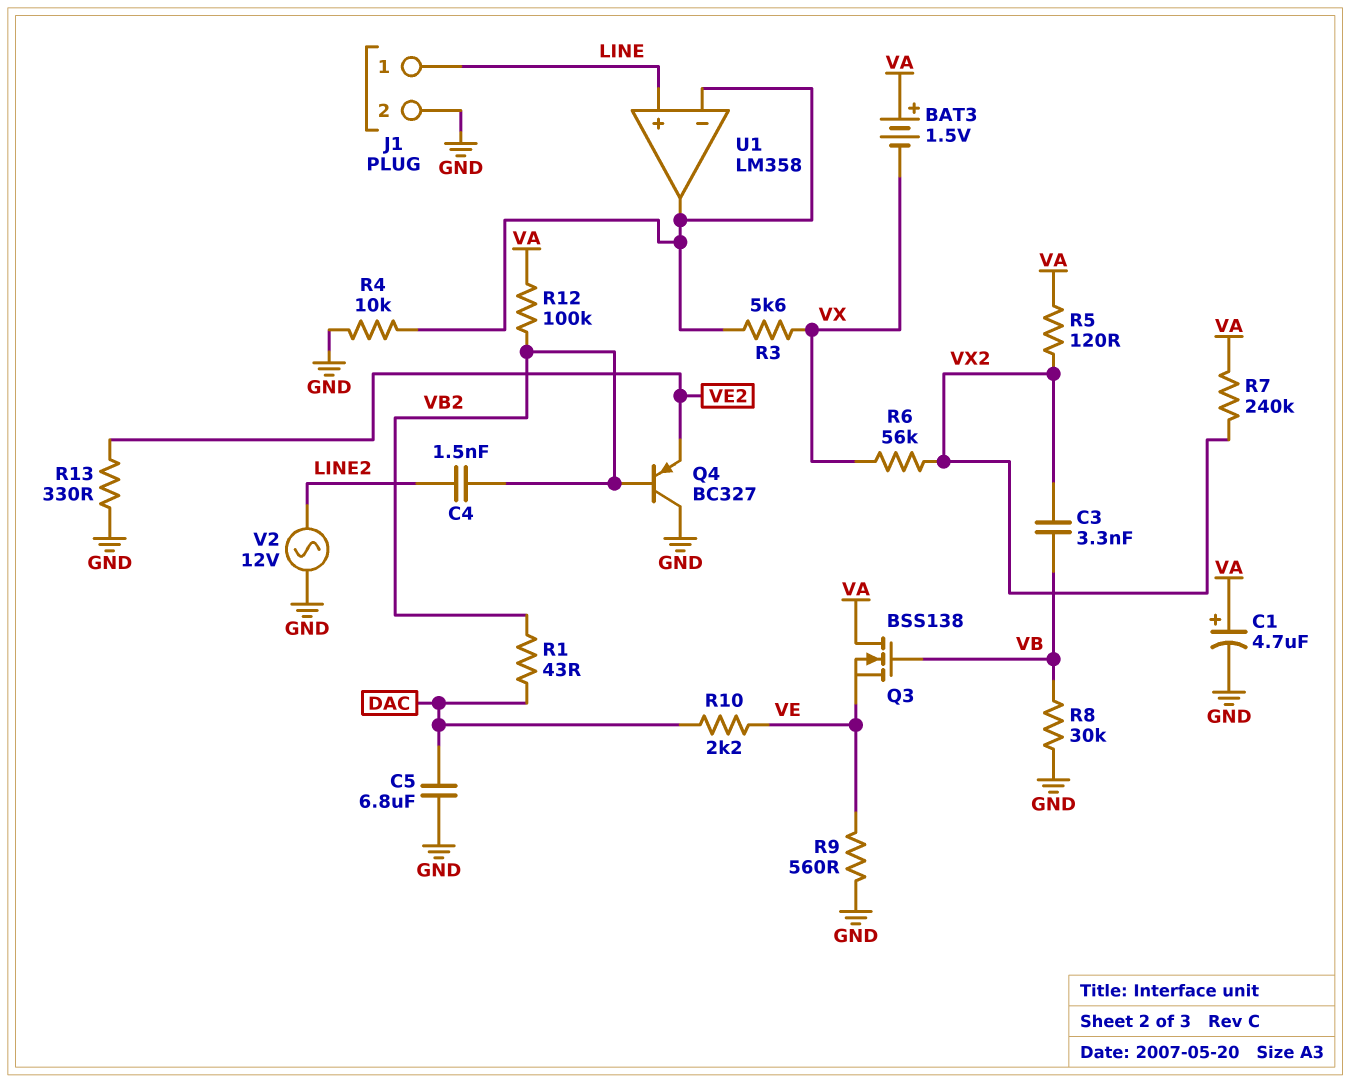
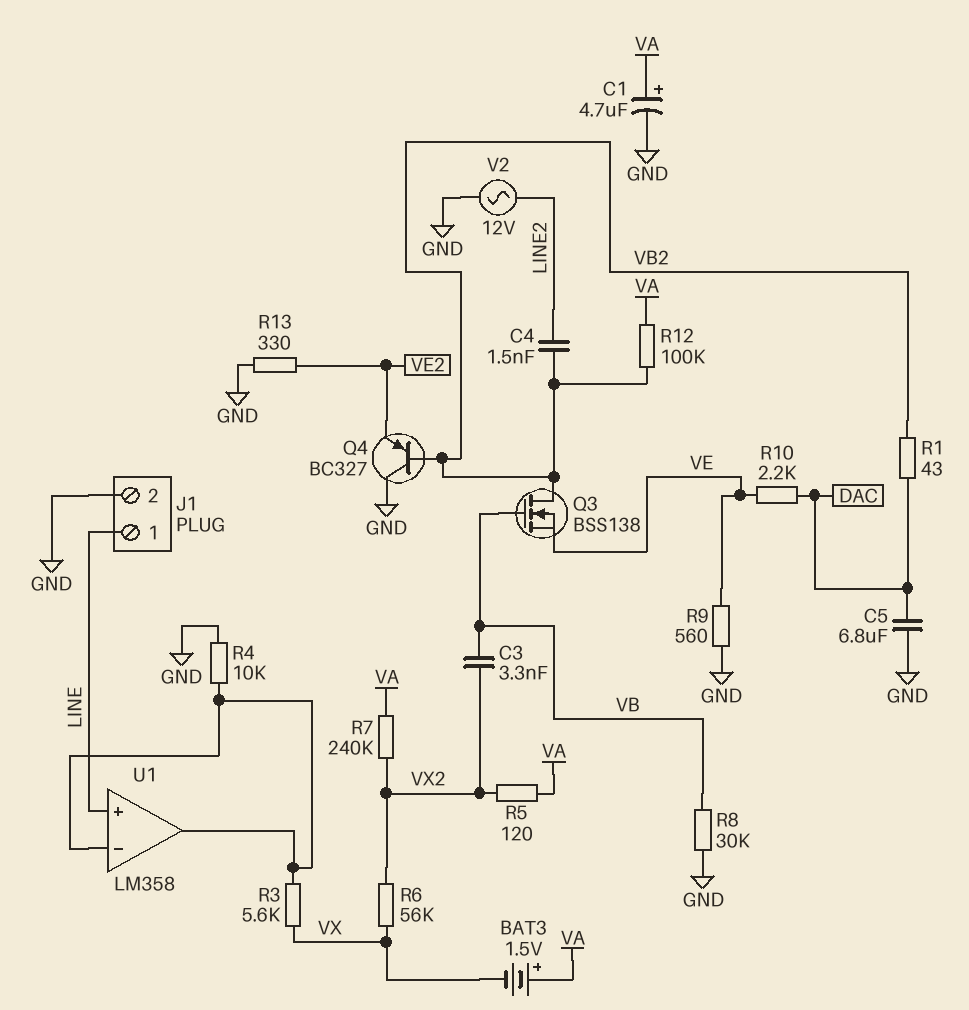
Q3: NMOS BSS138 (G VB, D VA, S VE) -> NMOS BSS138 (G VB, D VB2, S VE)

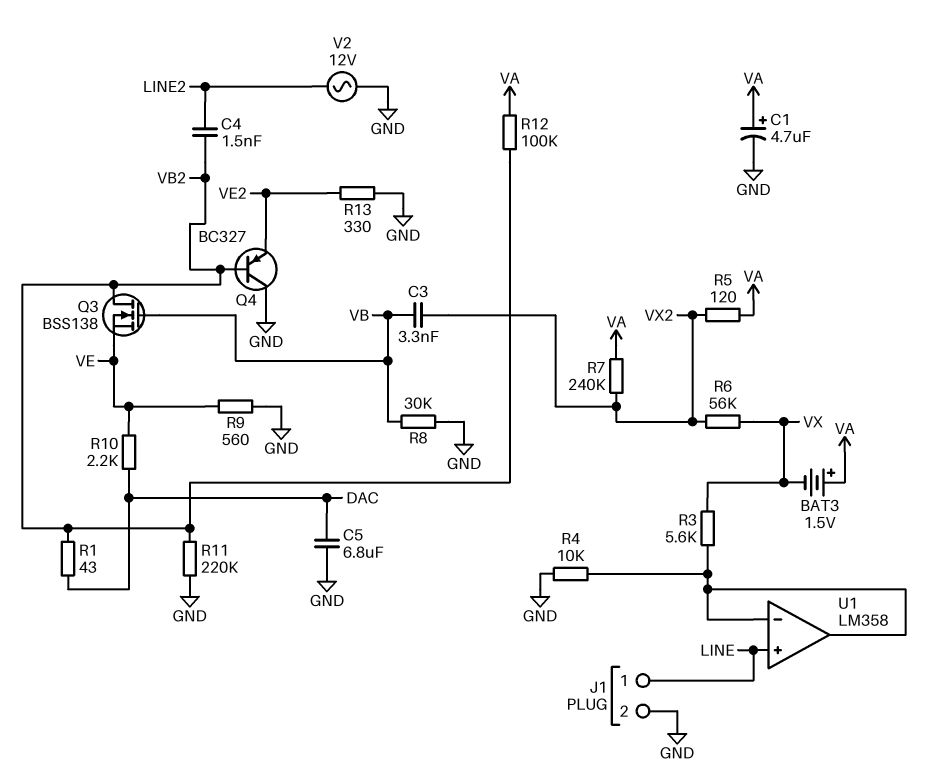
R11: none -> 220k (GND, VB2)

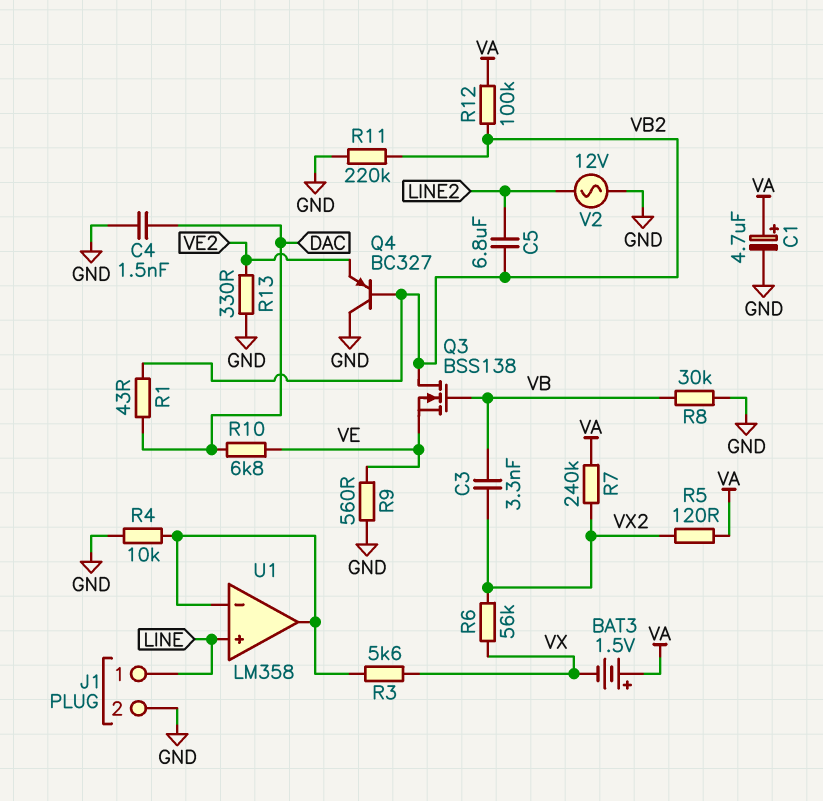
C4: 1.5nF (LINE2, VB2) -> 1.5nF (DAC, GND)
C5: 6.8uF (DAC, GND) -> 6.8uF (LINE2, VB2)
R10: 2.2k (DAC, VE) -> 6.8k (DAC, VE)

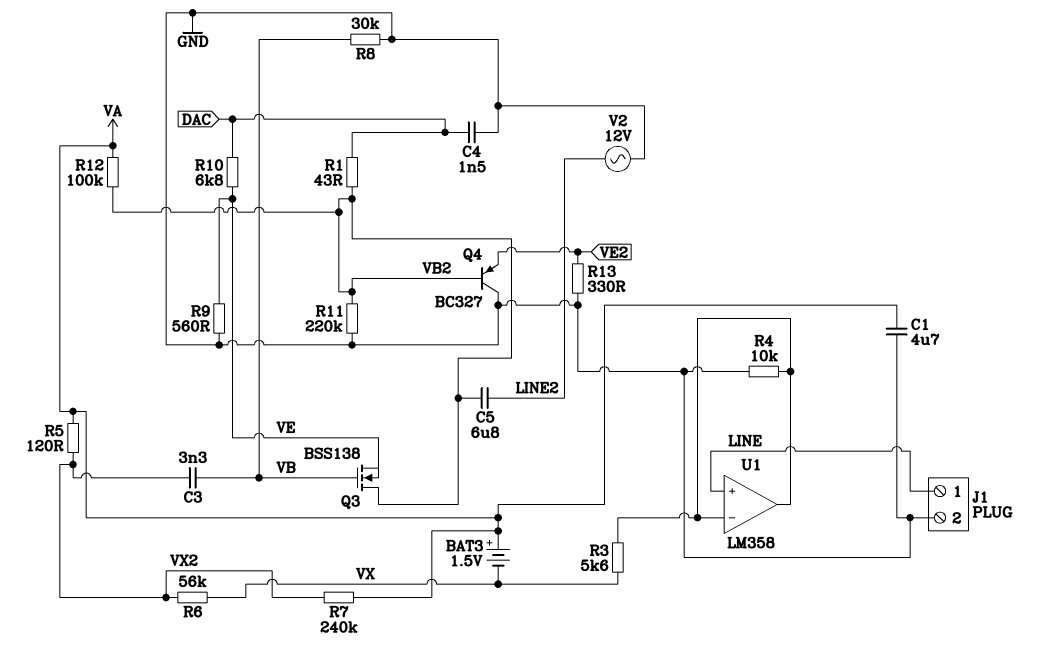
C1: 4.7uF (plus VA, minus GND) -> 4.7uF (GND, VA)

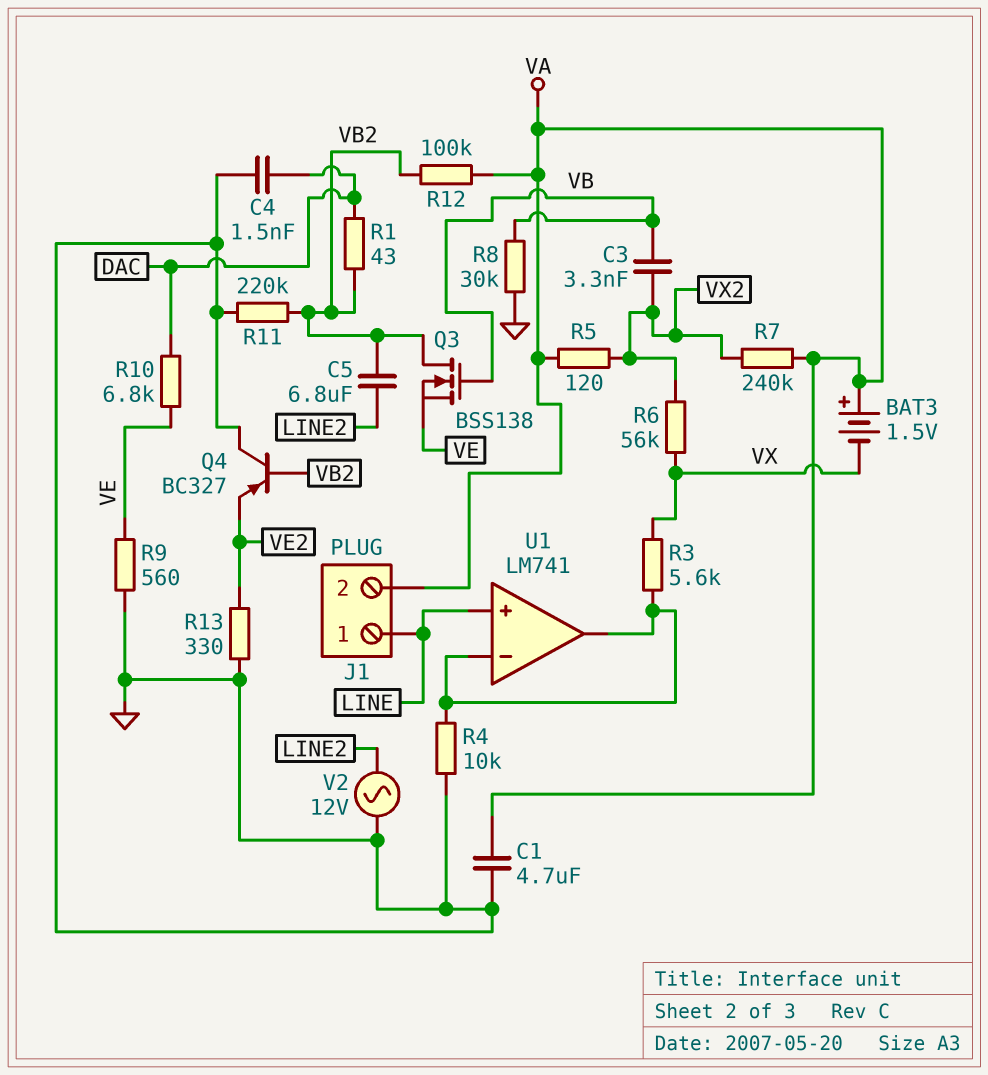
J1 pin 2: GND -> VA
U1: LM358 -> LM741

